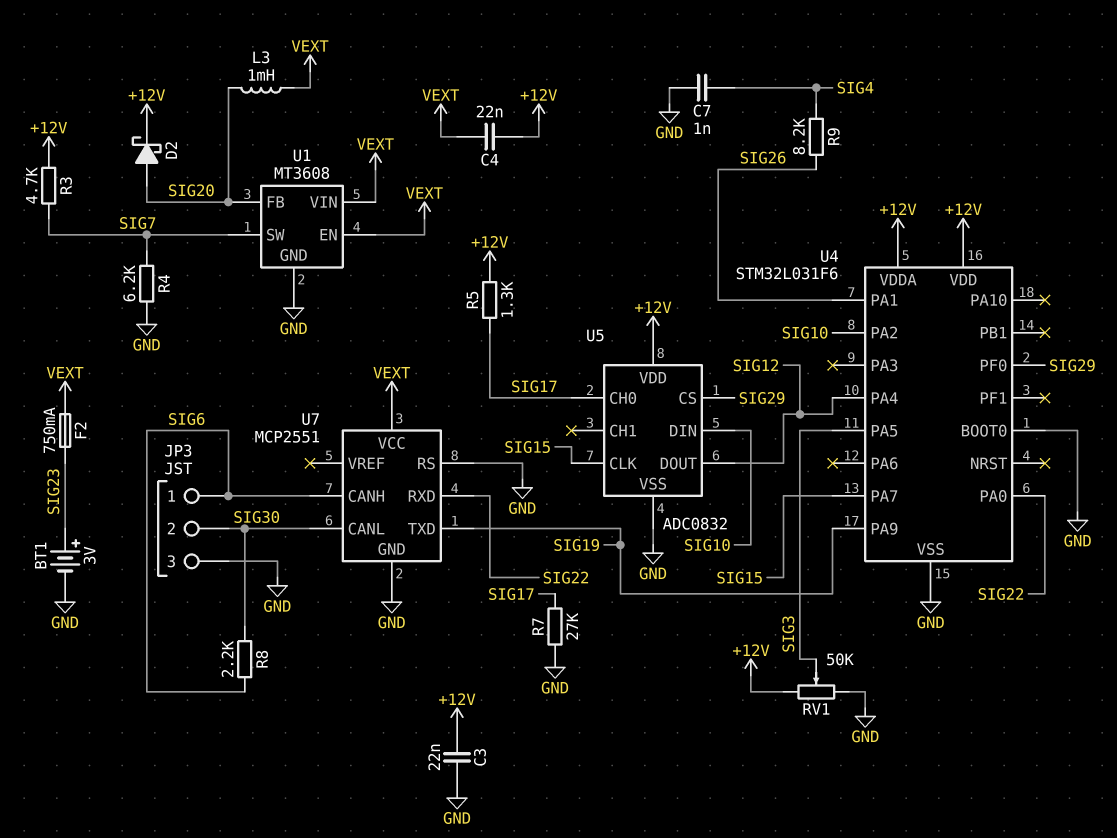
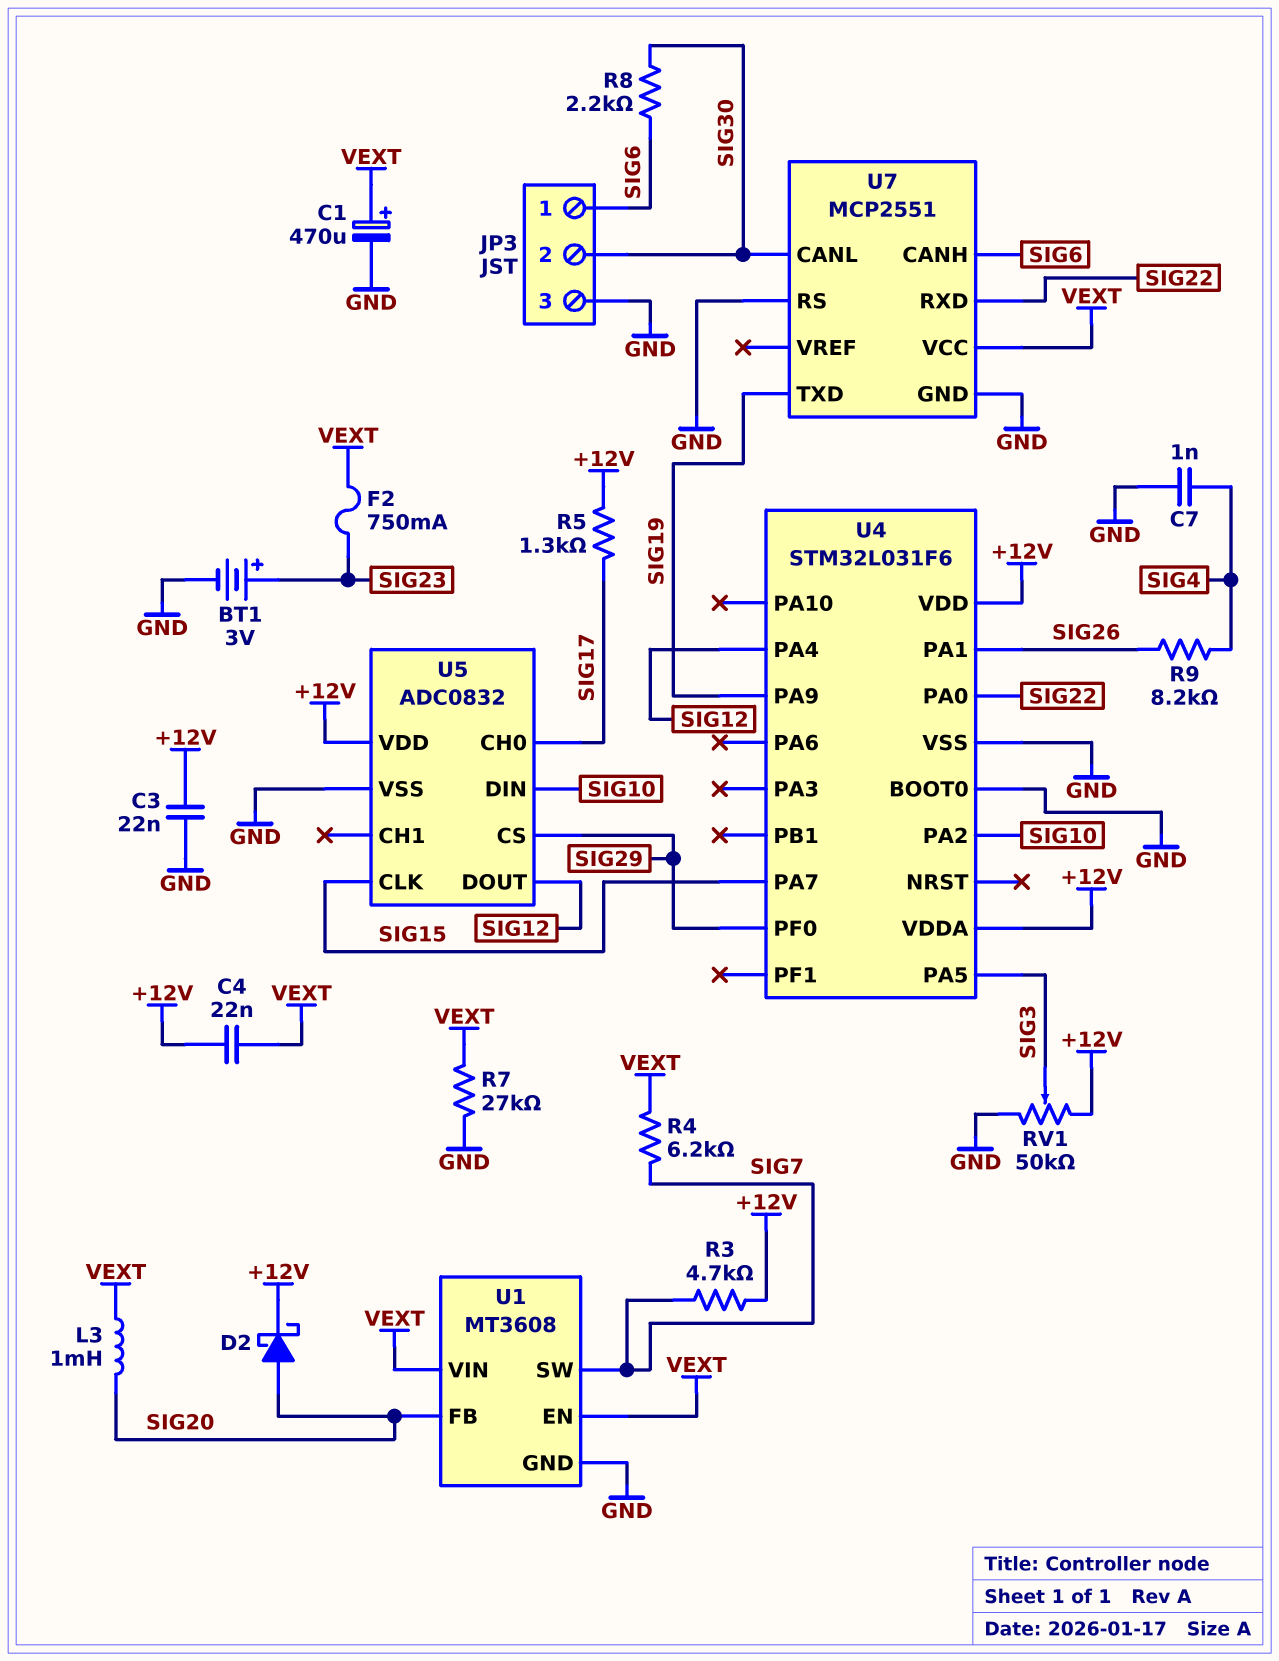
C1: none -> 470uF (plus VEXT, minus GND)
R4: 6.2k (GND, SIG7) -> 6.2k (SIG7, VEXT)
R7: 27k (GND, SIG17) -> 27k (GND, VEXT)

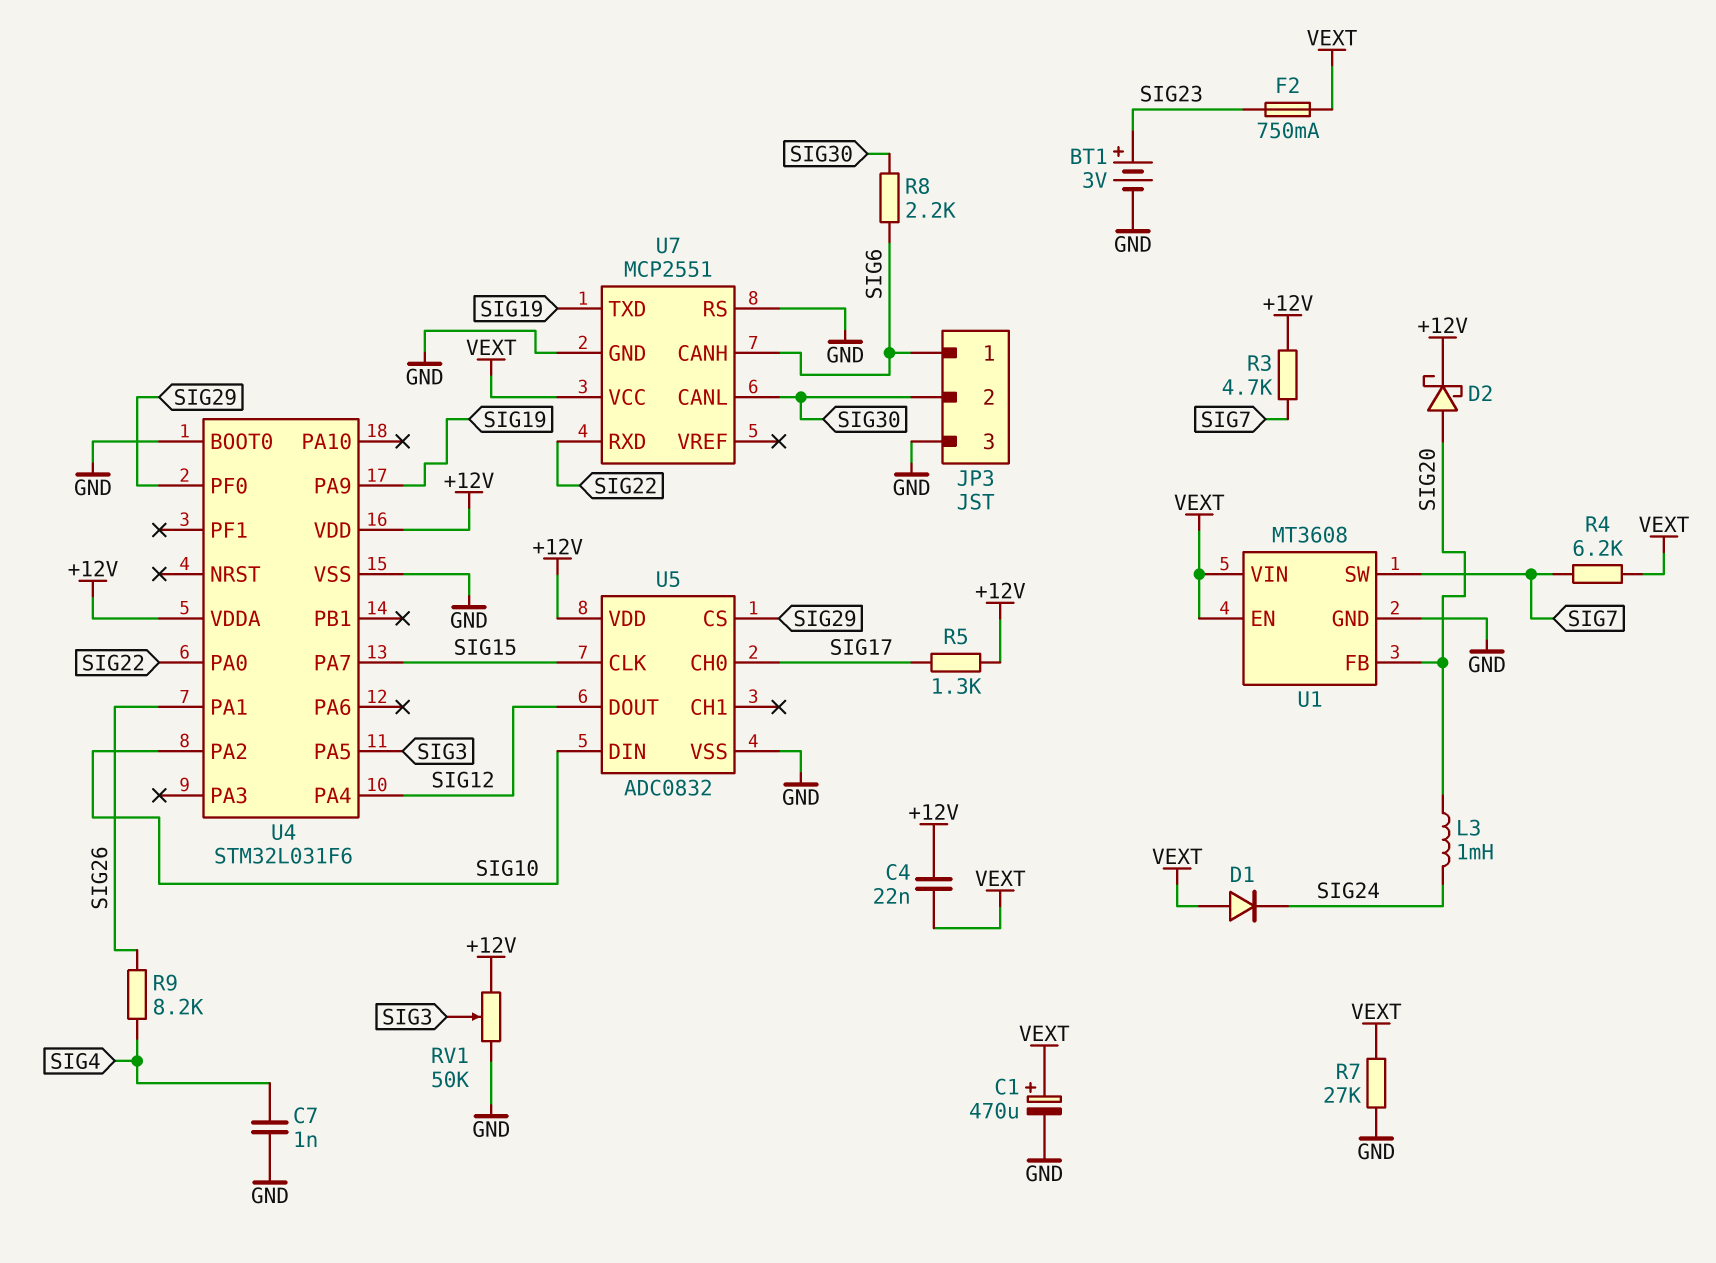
C3: 22nF (+12V, GND) -> none
D1: none -> diode (A VEXT, K SIG24)
L3: 1mH (SIG20, VEXT) -> 1mH (SIG20, SIG24)

